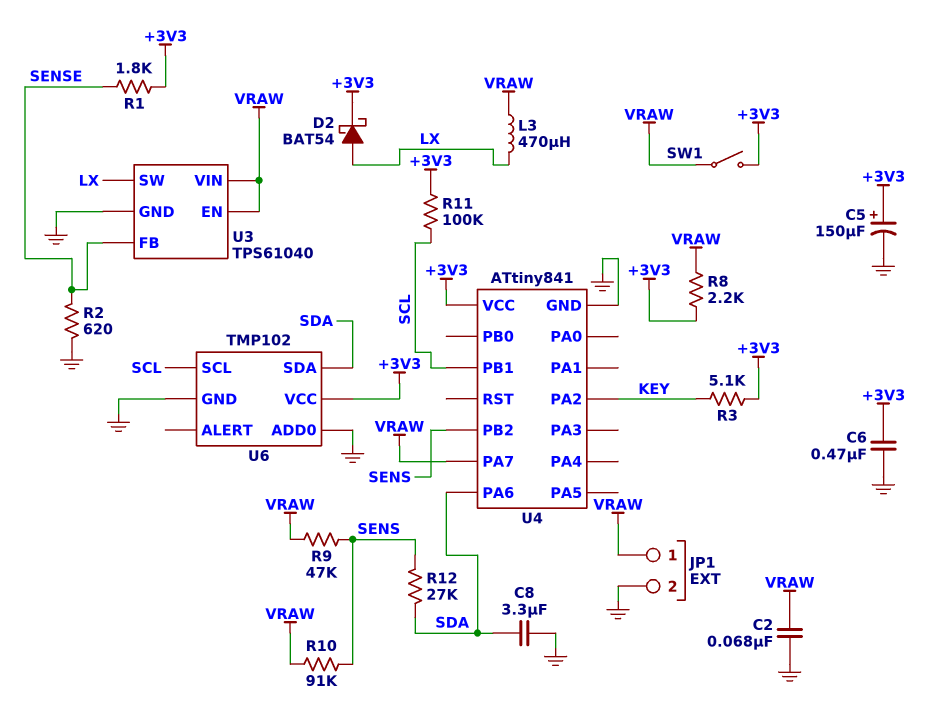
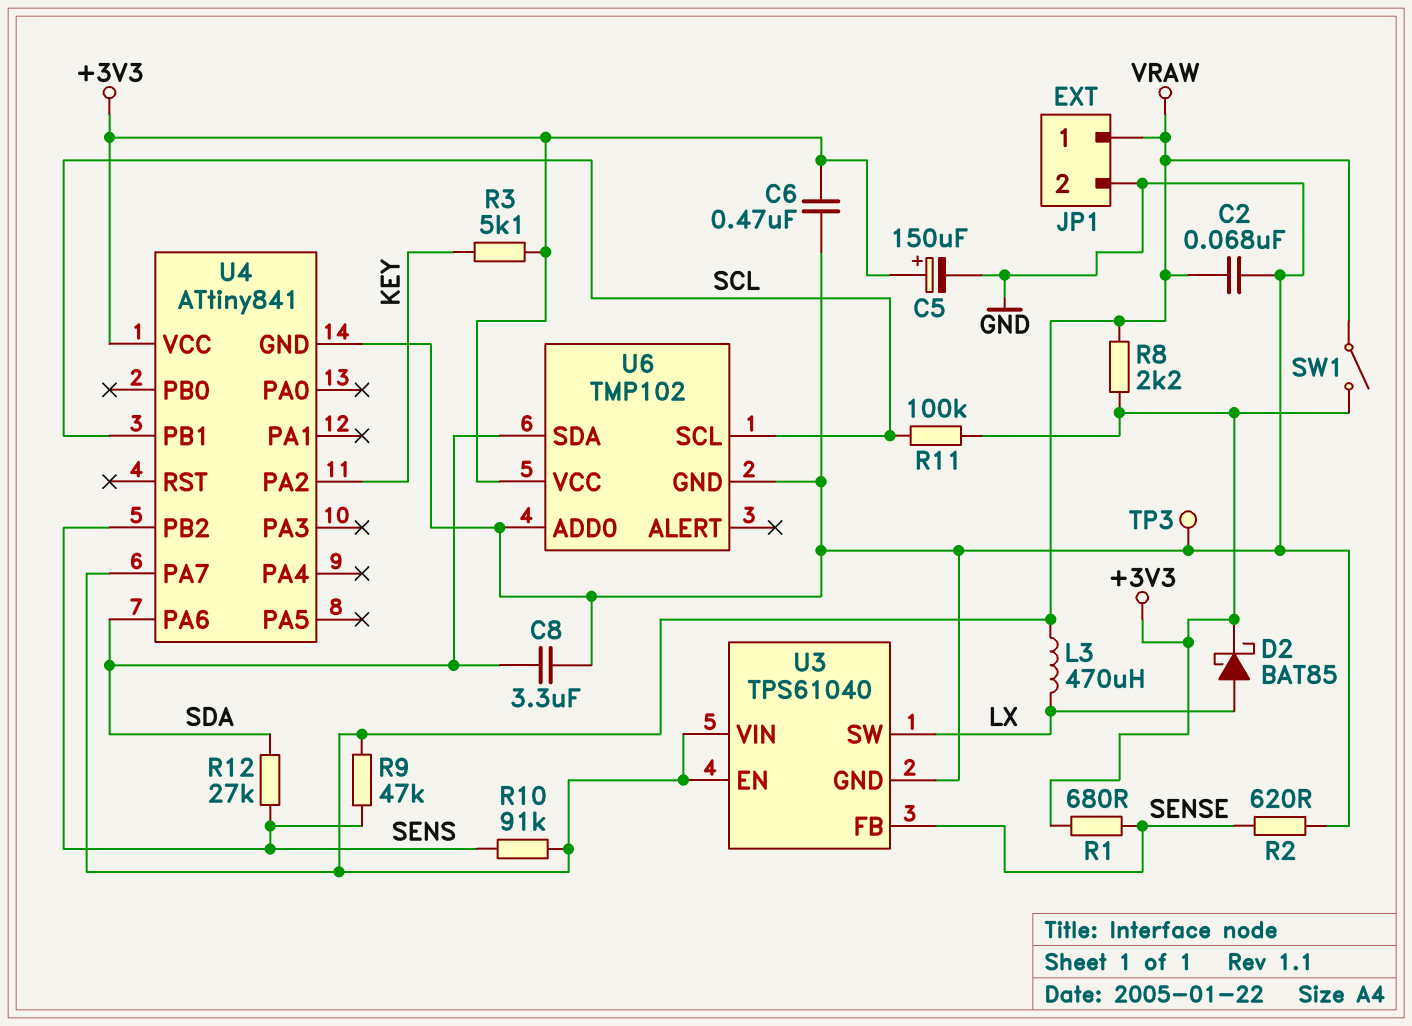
D2: schottky BAT54 (A LX, K +3V3) -> schottky BAT85 (A LX, K +3V3)
R1: 1.8k (+3V3, SENSE) -> 680 (+3V3, SENSE)
TP3: none -> test point (GND)

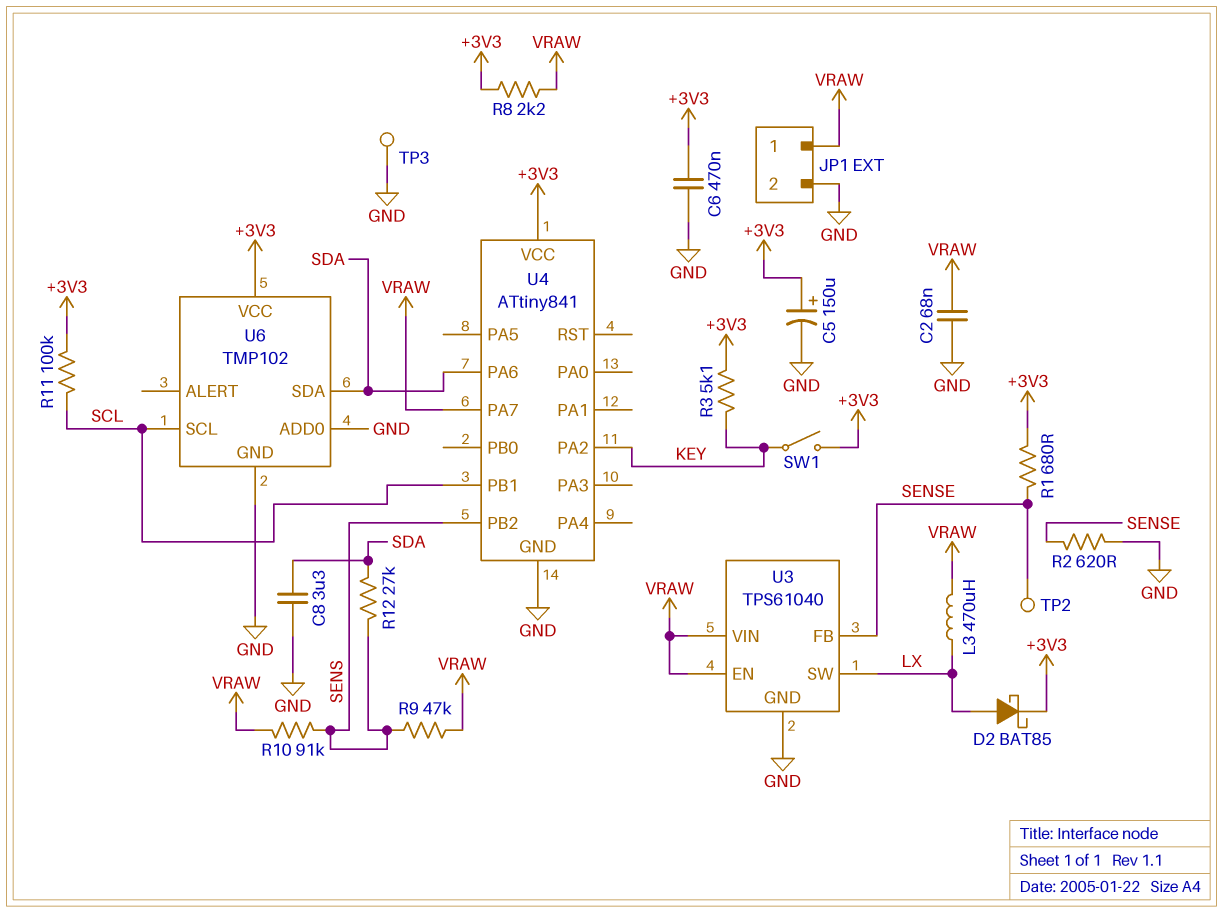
SW1: switch (+3V3, VRAW) -> switch (+3V3, KEY)
TP2: none -> test point (SENSE)

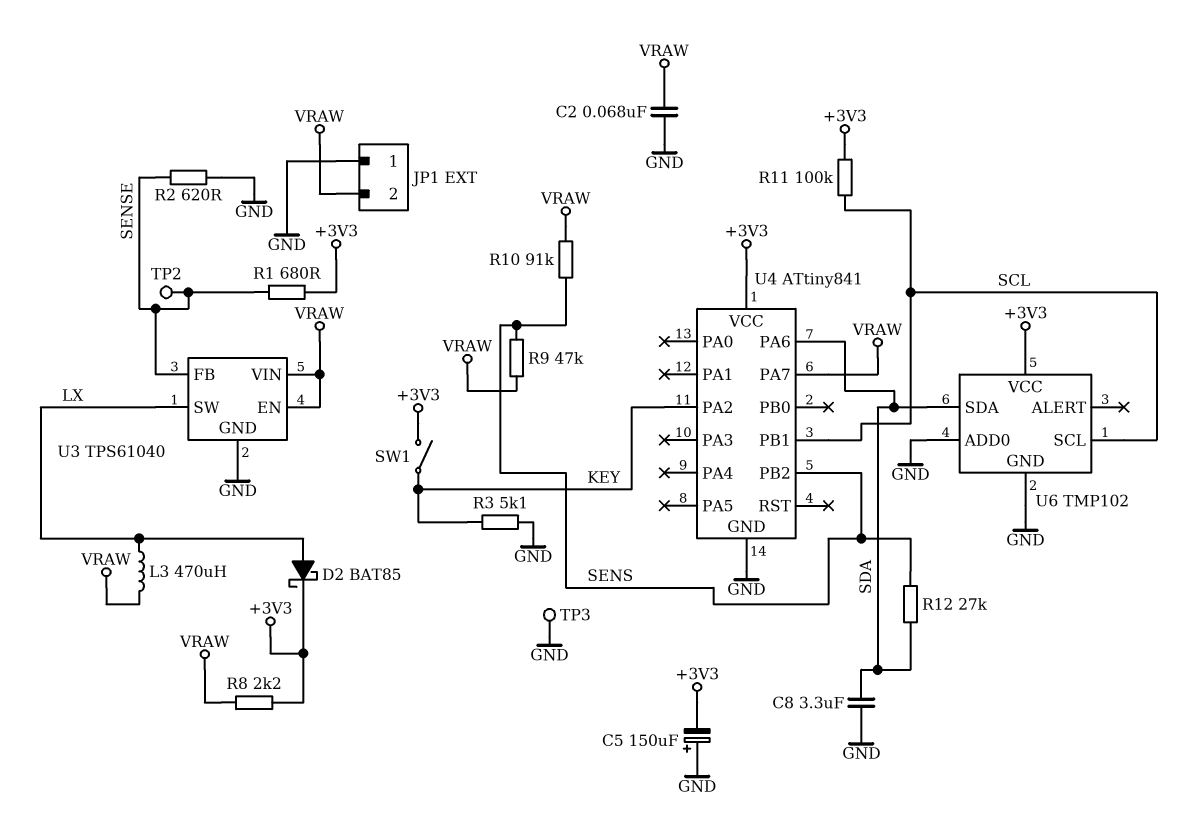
C5: 150uF (plus +3V3, minus GND) -> 150uF (plus GND, minus +3V3)
C6: 470nF (+3V3, GND) -> none
JP1 pin 1: VRAW -> GND
JP1 pin 2: GND -> VRAW
R3: 5.1k (+3V3, KEY) -> 5.1k (GND, KEY)

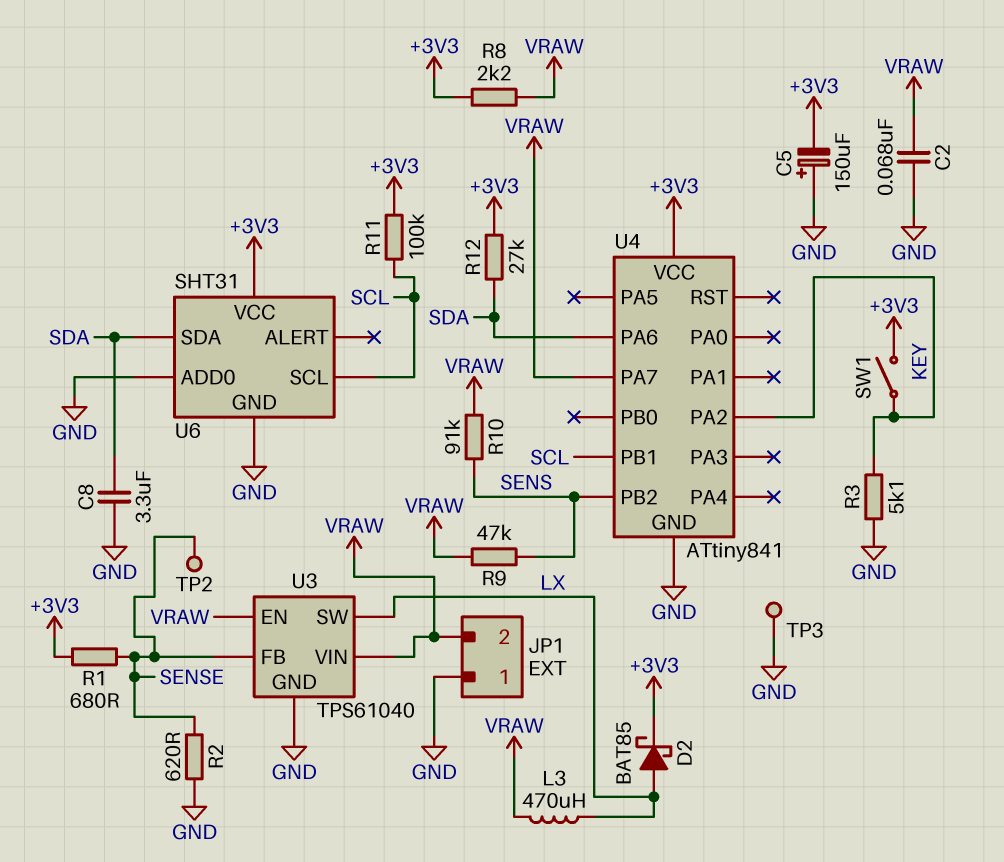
R12: 27k (SDA, SENS) -> 27k (+3V3, SDA)
U6: TMP102 -> SHT31

